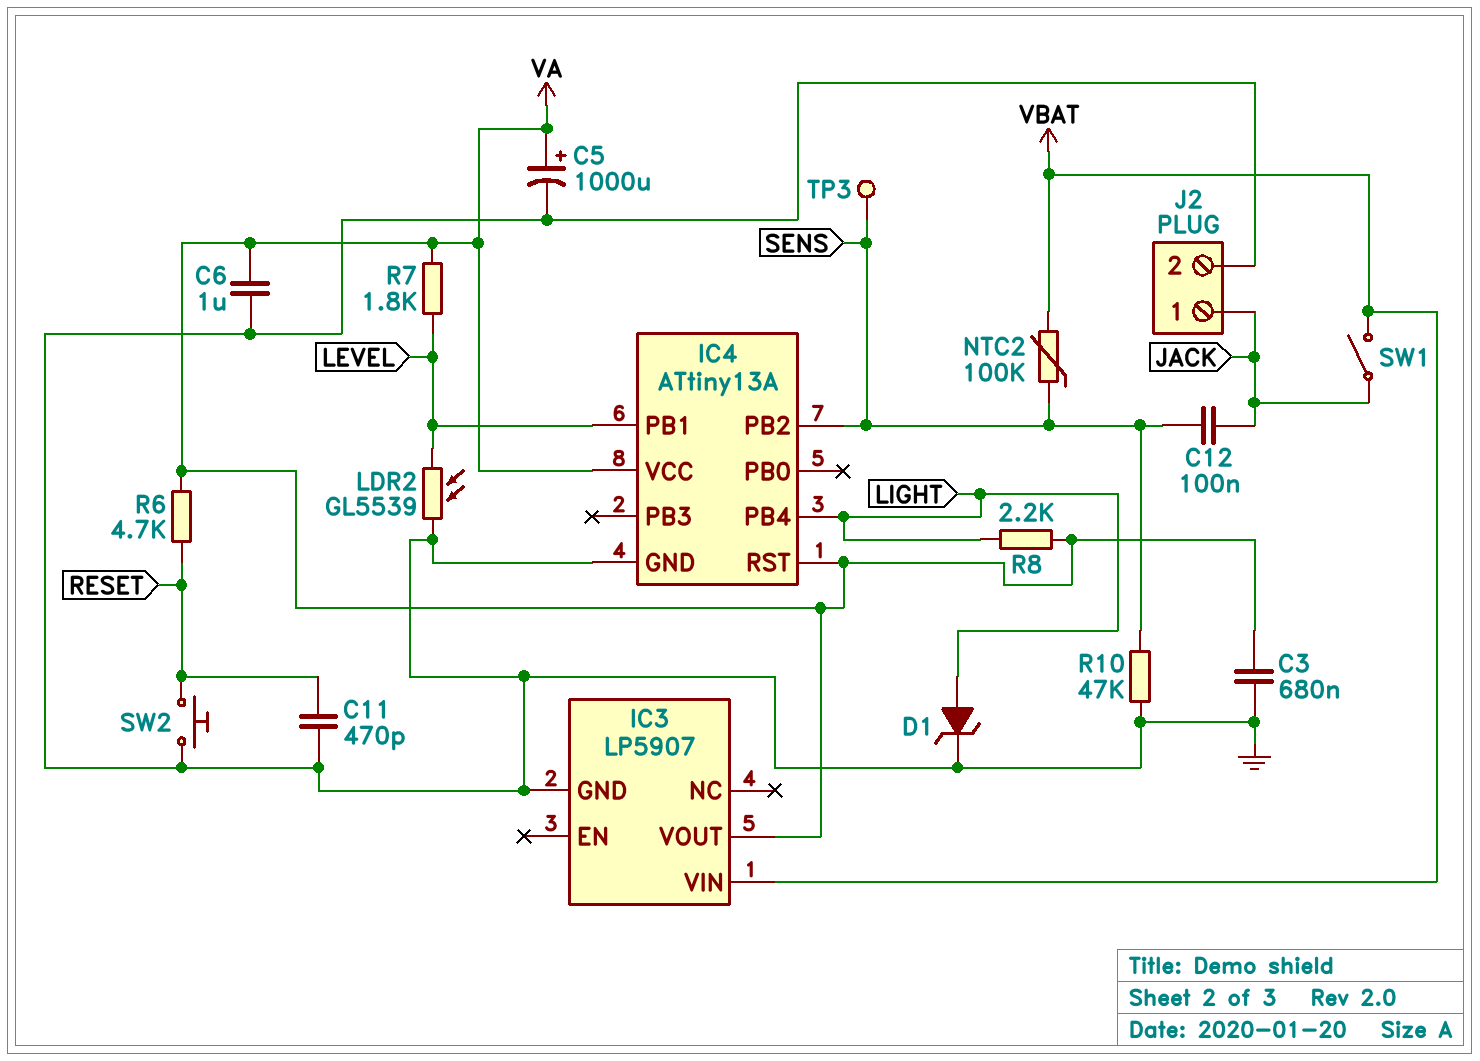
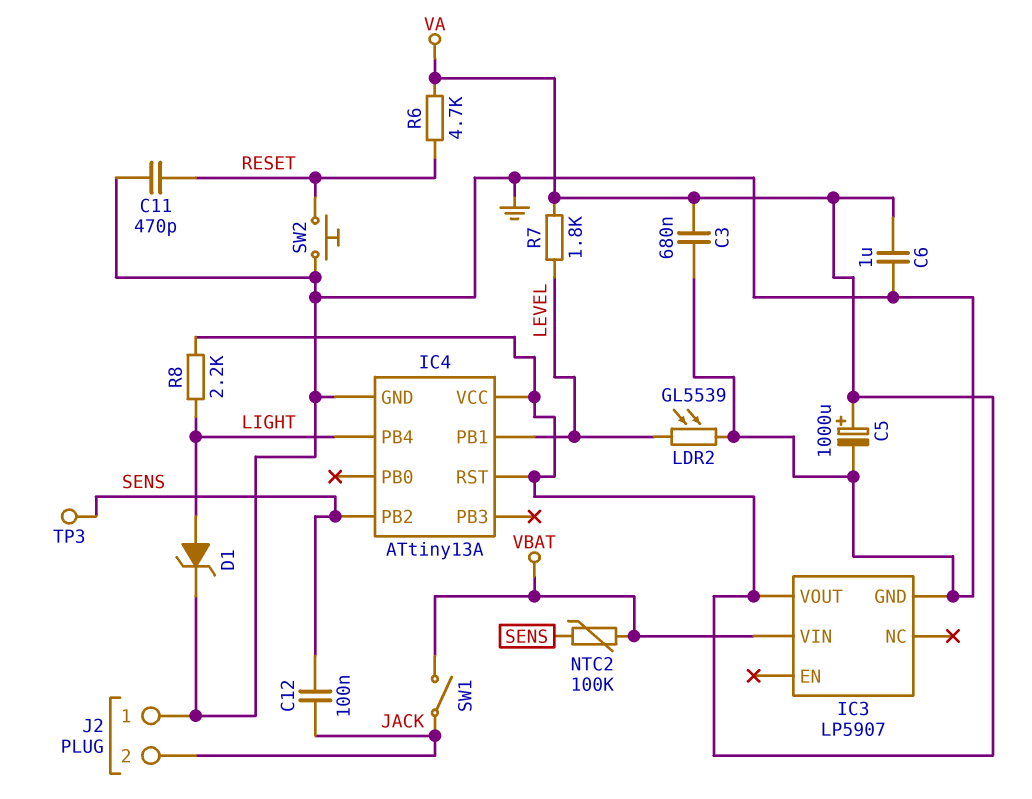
J2 pin 1: JACK -> GND
J2 pin 2: GND -> JACK
R10: 47k (GND, SENS) -> none

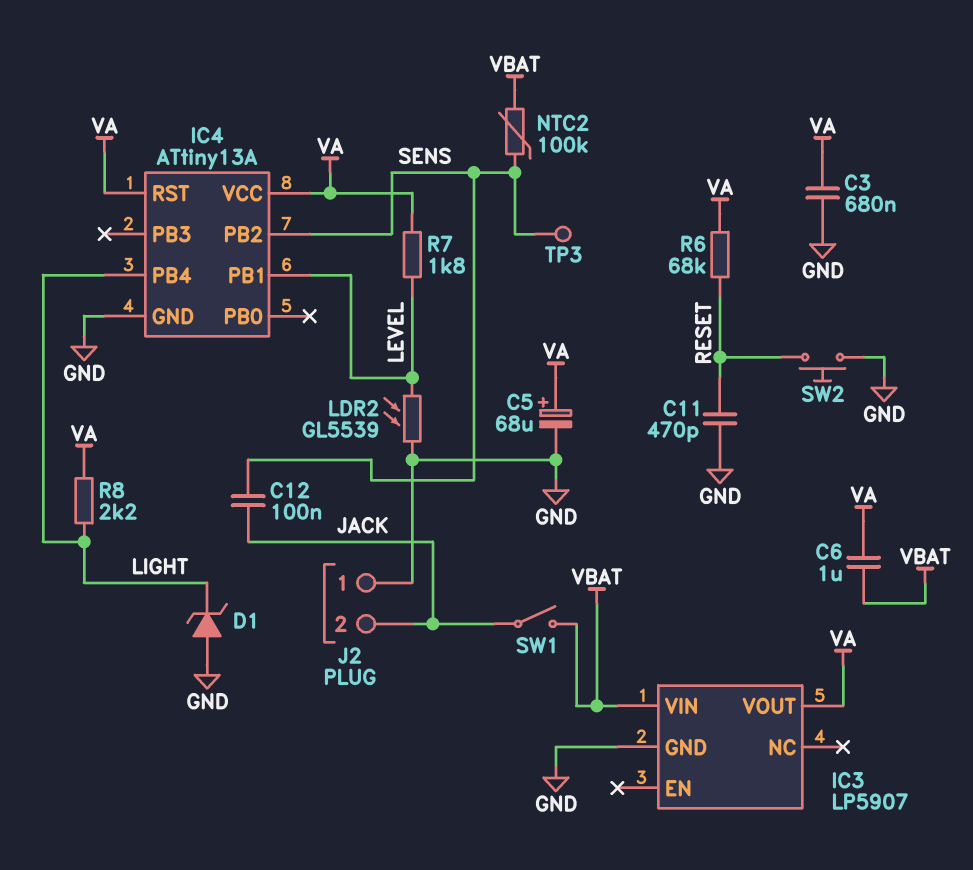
C5: 1000uF (plus VA, minus GND) -> 68uF (plus VA, minus GND)
C6: 1uF (GND, VA) -> 1uF (VA, VBAT)
D1: zener (A LIGHT, K GND) -> zener (A GND, K LIGHT)
R6: 4.7k (RESET, VA) -> 68k (RESET, VA)

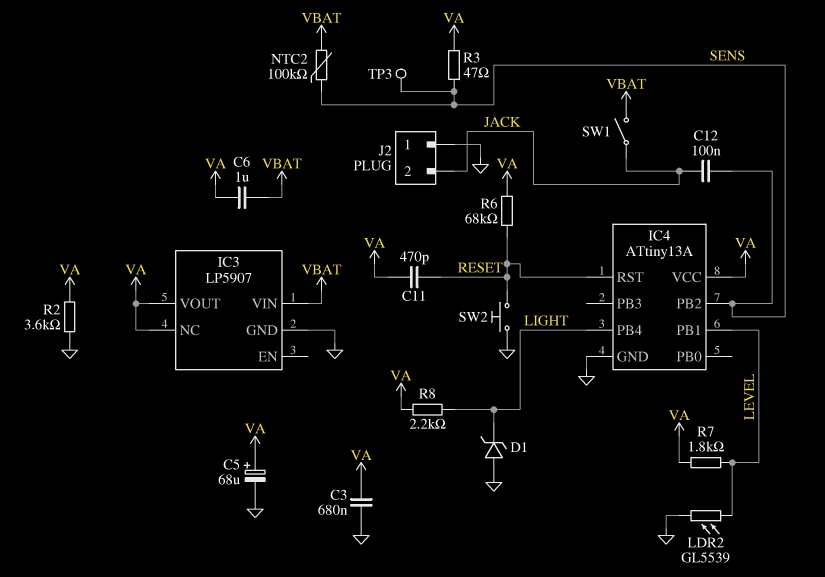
C11: 470pF (GND, RESET) -> 470pF (RESET, VA)
IC3 pin NC: none -> VA
IC4 pin RST: VA -> RESET
R2: none -> 3.6k (GND, VA)
R3: none -> 47 (SENS, VA)

